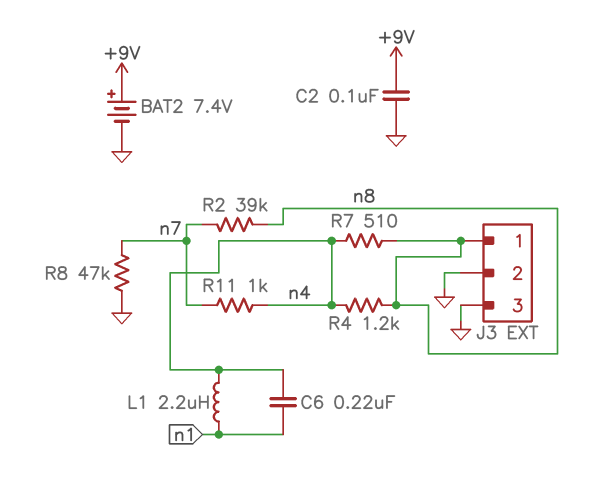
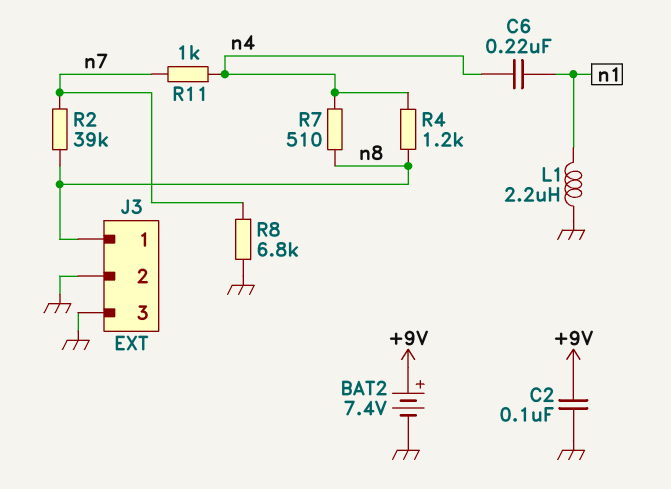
L1: 2.2uH (n1, n4) -> 2.2uH (GND, n1)
R8: 47k (GND, n7) -> 6.8k (GND, n7)

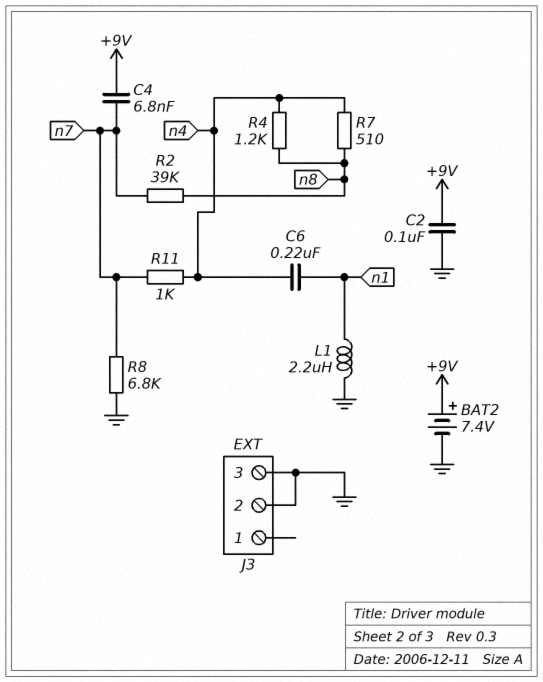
C4: none -> 6.8nF (+9V, n7)
J3 pin 1: n8 -> none

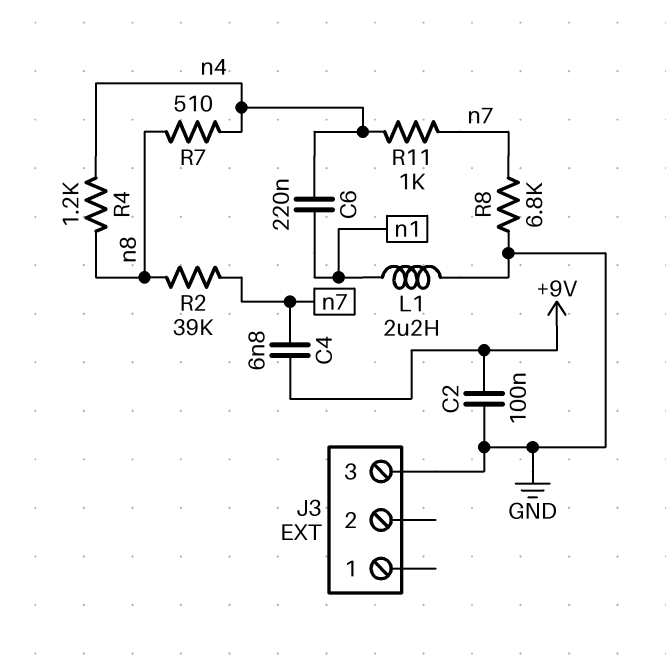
BAT2: 7.4V (plus +9V, minus GND) -> none
J3 pin 2: GND -> none

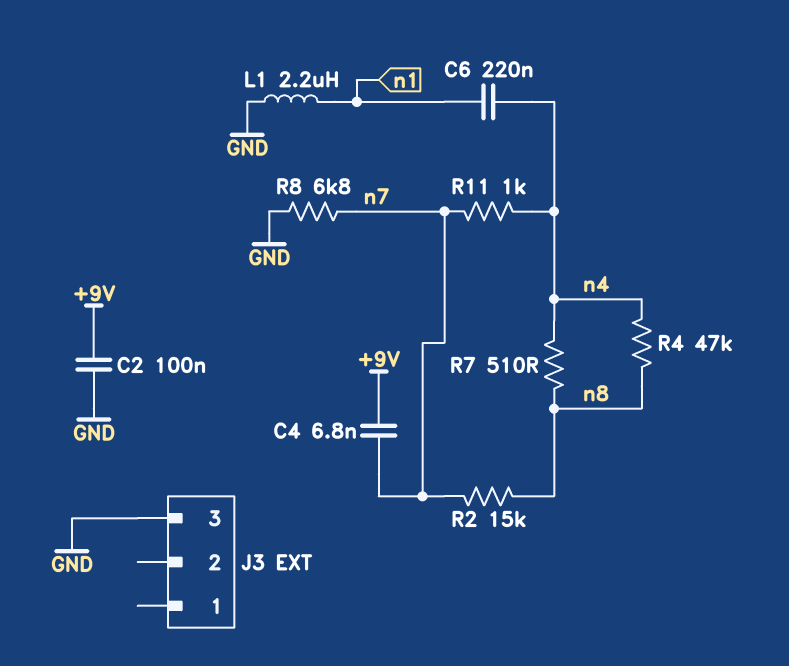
R2: 39k (n7, n8) -> 15k (n7, n8)
R4: 1.2k (n4, n8) -> 47k (n4, n8)

